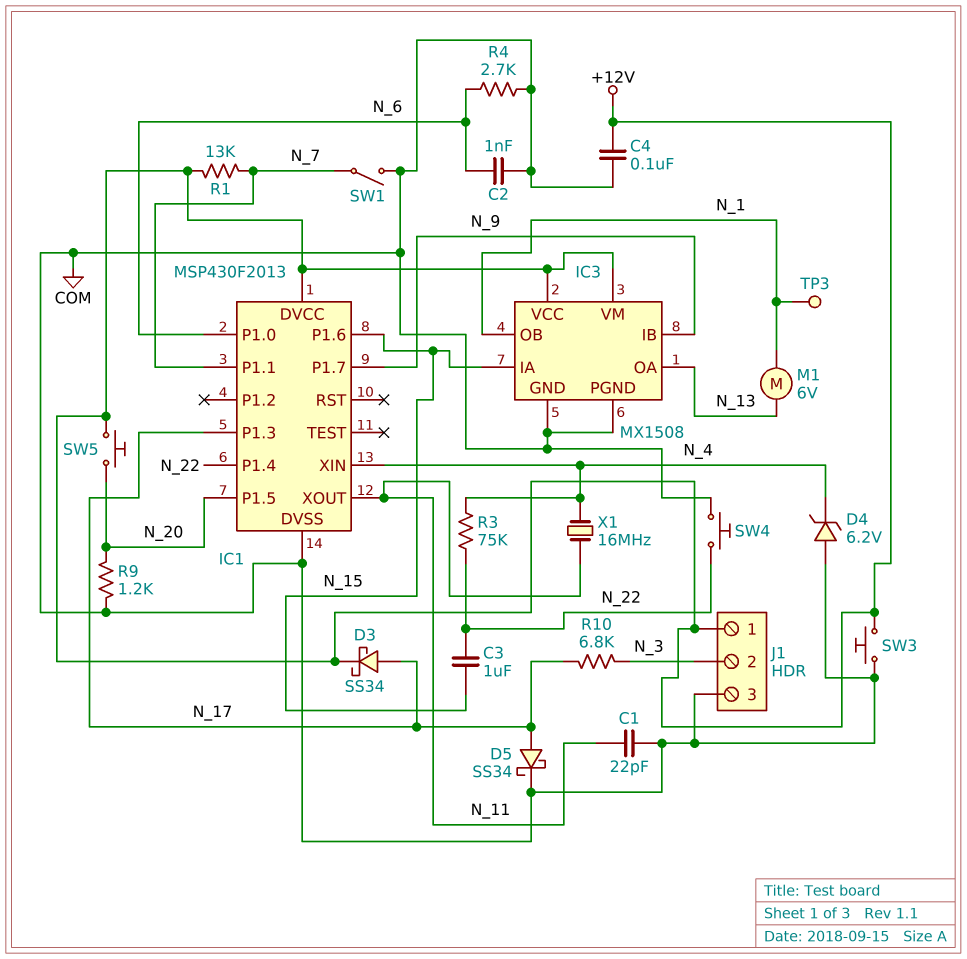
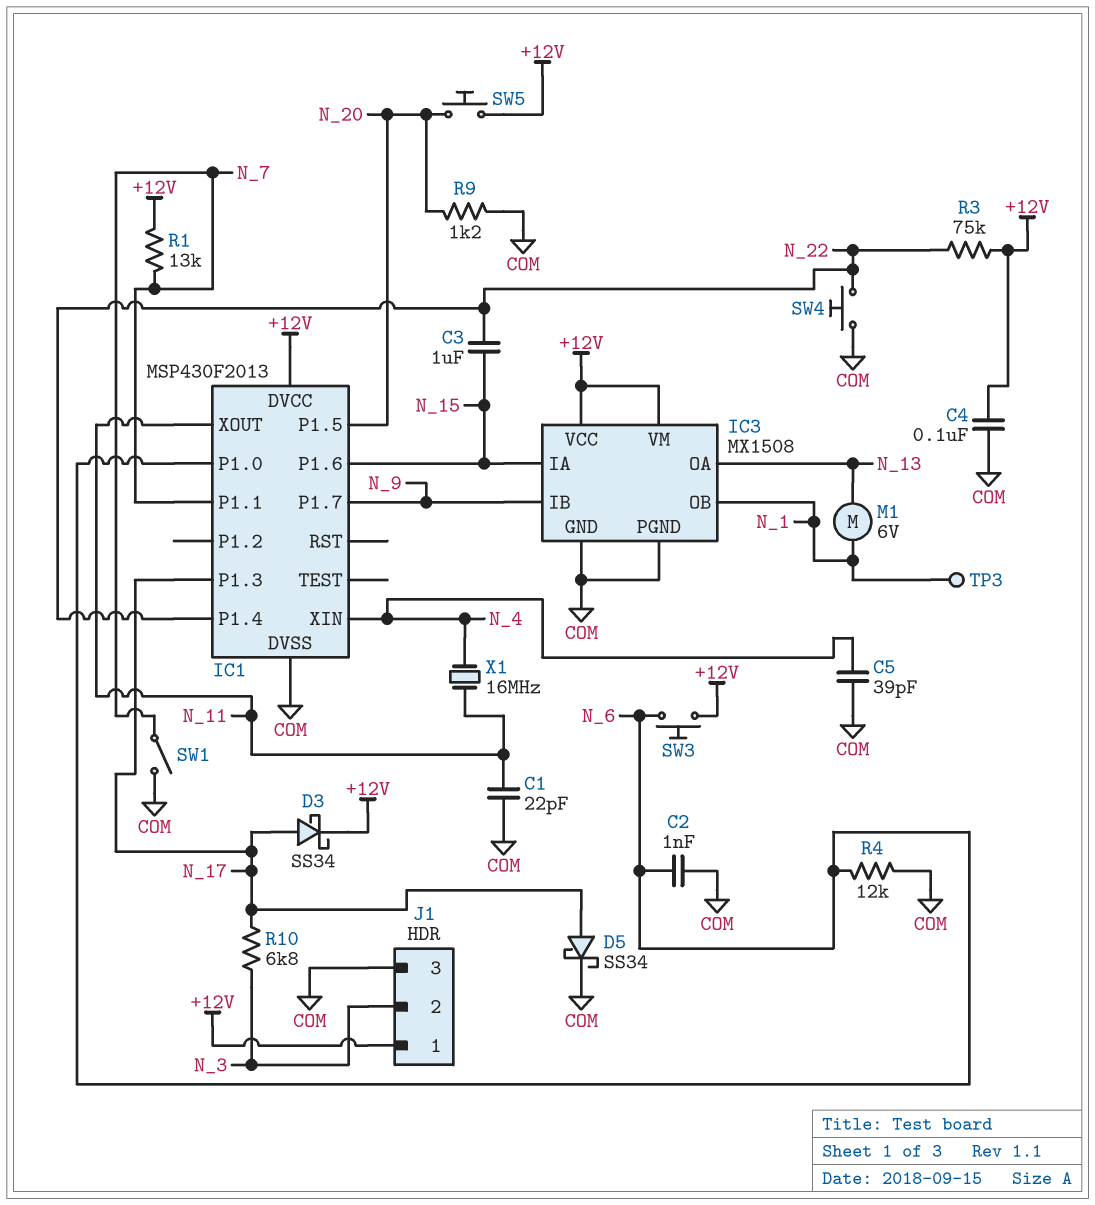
C5: none -> 39pF (COM, N_4)
D4: zener 6.2V (A COM, K N_4) -> none
R3: 75k (N_4, N_22) -> 75k (+12V, N_22)
R4: 2.7k (COM, N_6) -> 12k (COM, N_6)
SW3: button (+12V, COM) -> button (+12V, N_6)

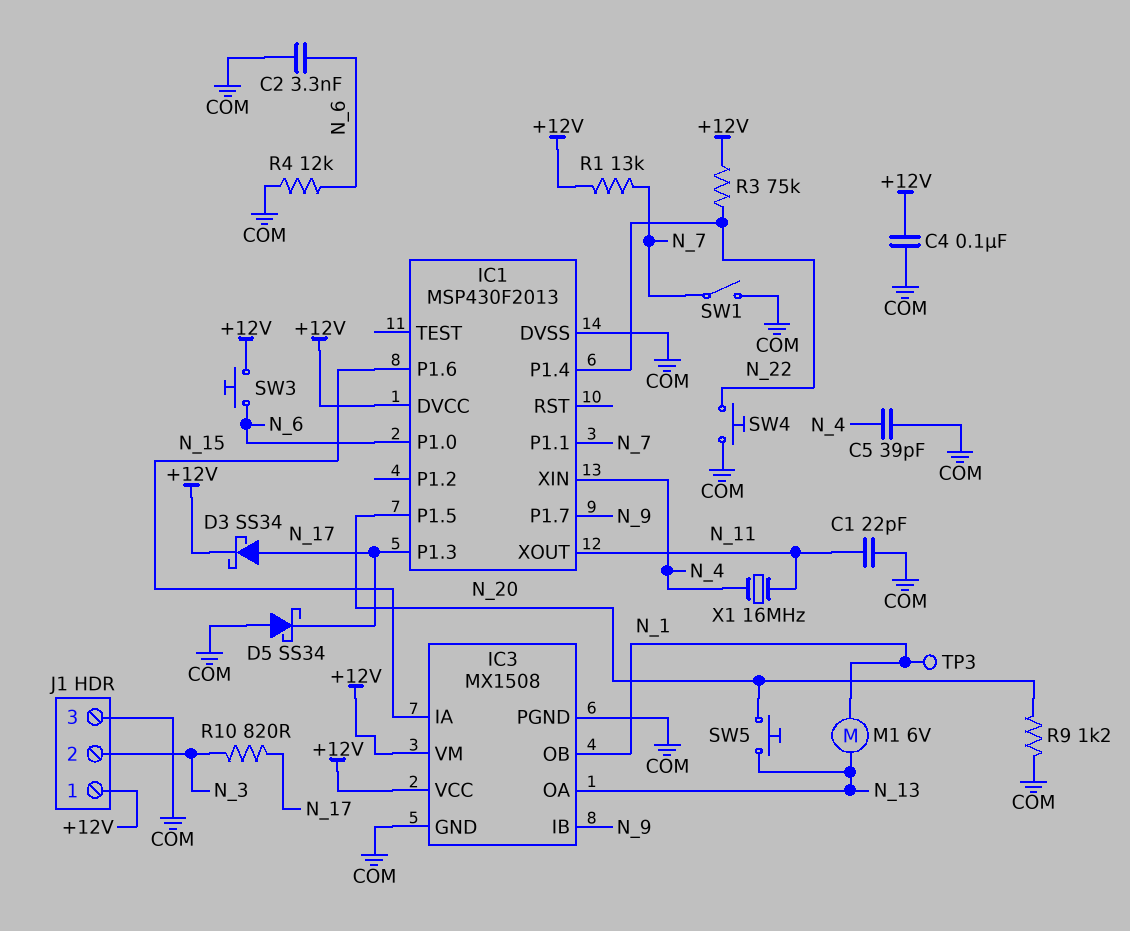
C2: 1nF (COM, N_6) -> 3.3nF (COM, N_6)
C3: 1uF (N_15, N_22) -> none
D5: schottky SS34 (A N_17, K COM) -> schottky SS34 (A COM, K N_17)
R10: 6.8k (N_3, N_17) -> 820 (N_3, N_17)
SW5: button (+12V, N_20) -> button (N_13, N_20)

